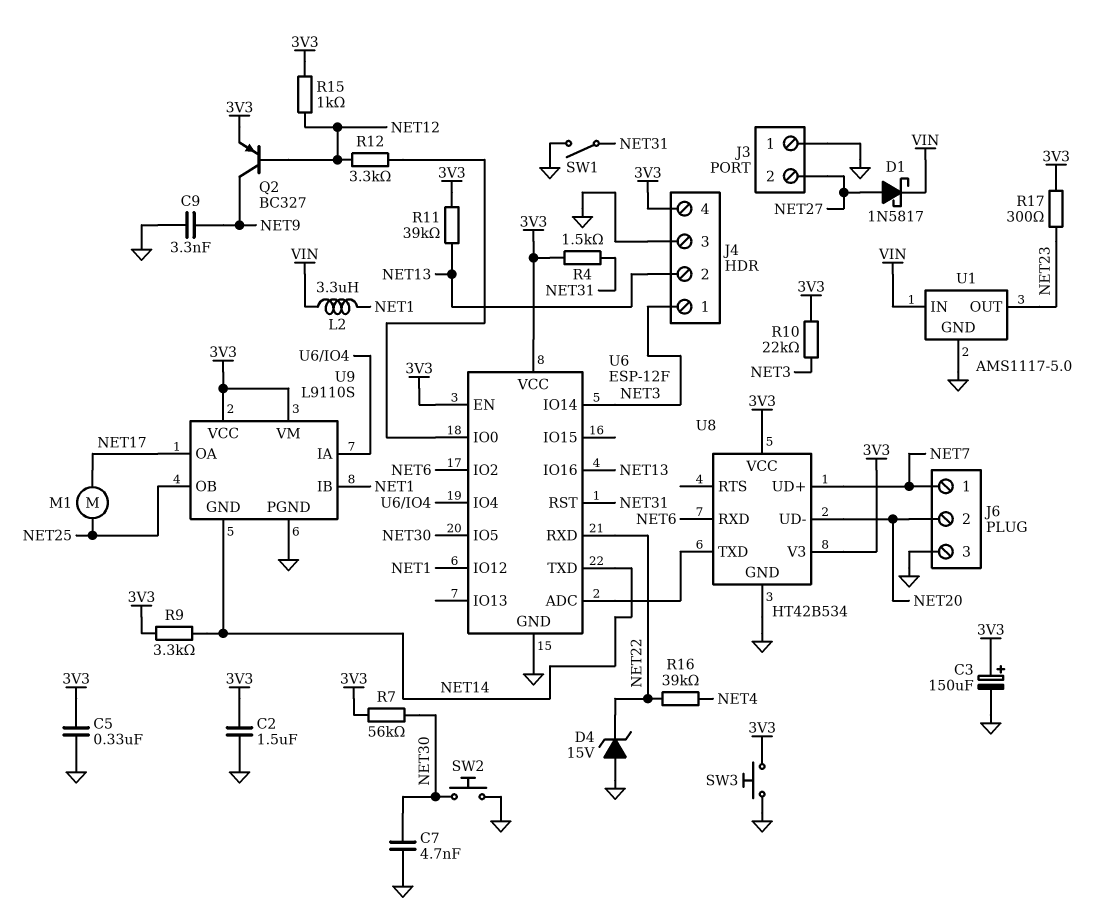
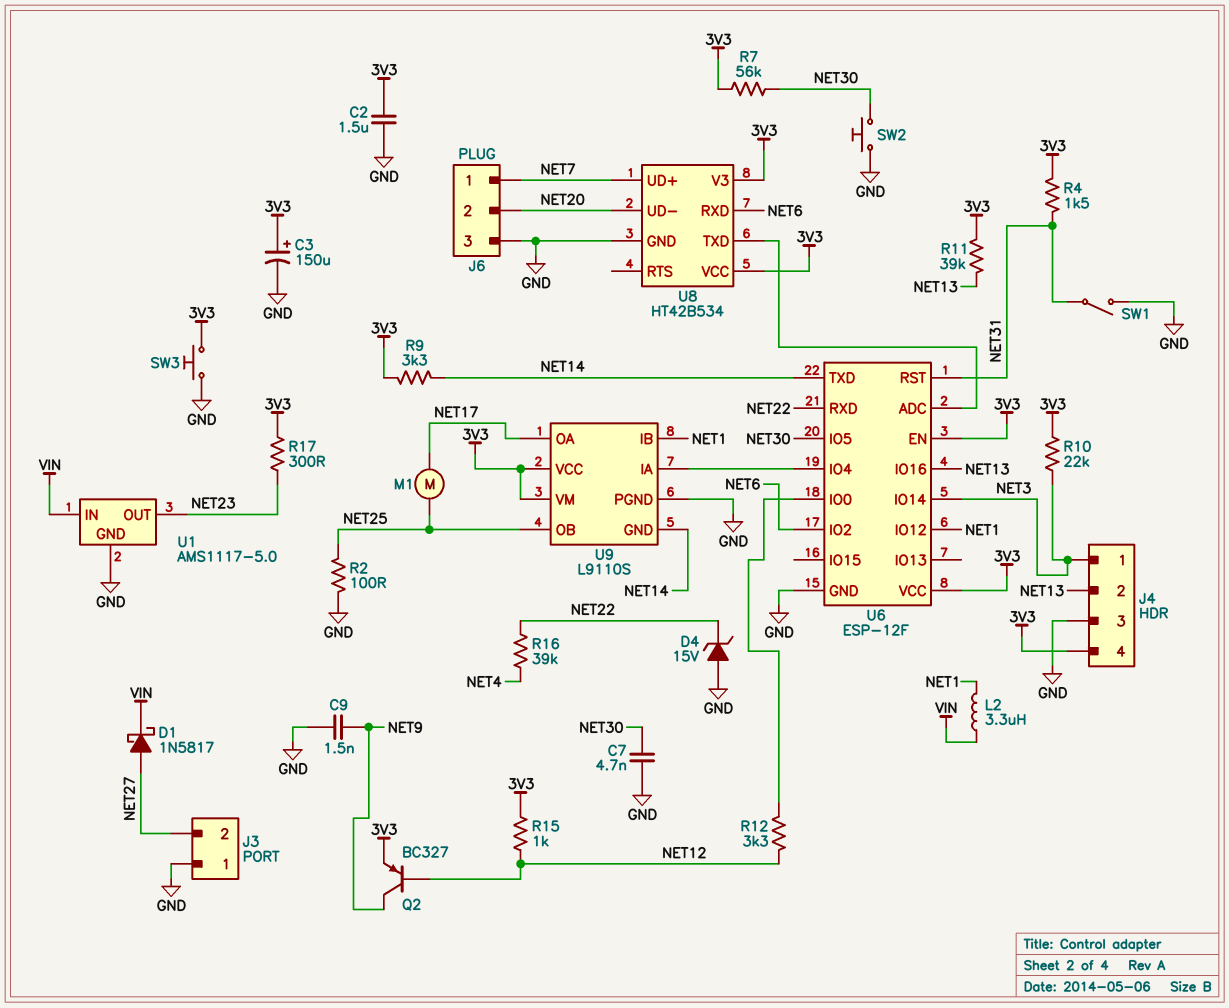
C5: 330nF (3V3, GND) -> none
C9: 3.3nF (GND, NET9) -> 1.5nF (GND, NET9)
R2: none -> 100 (GND, NET25)

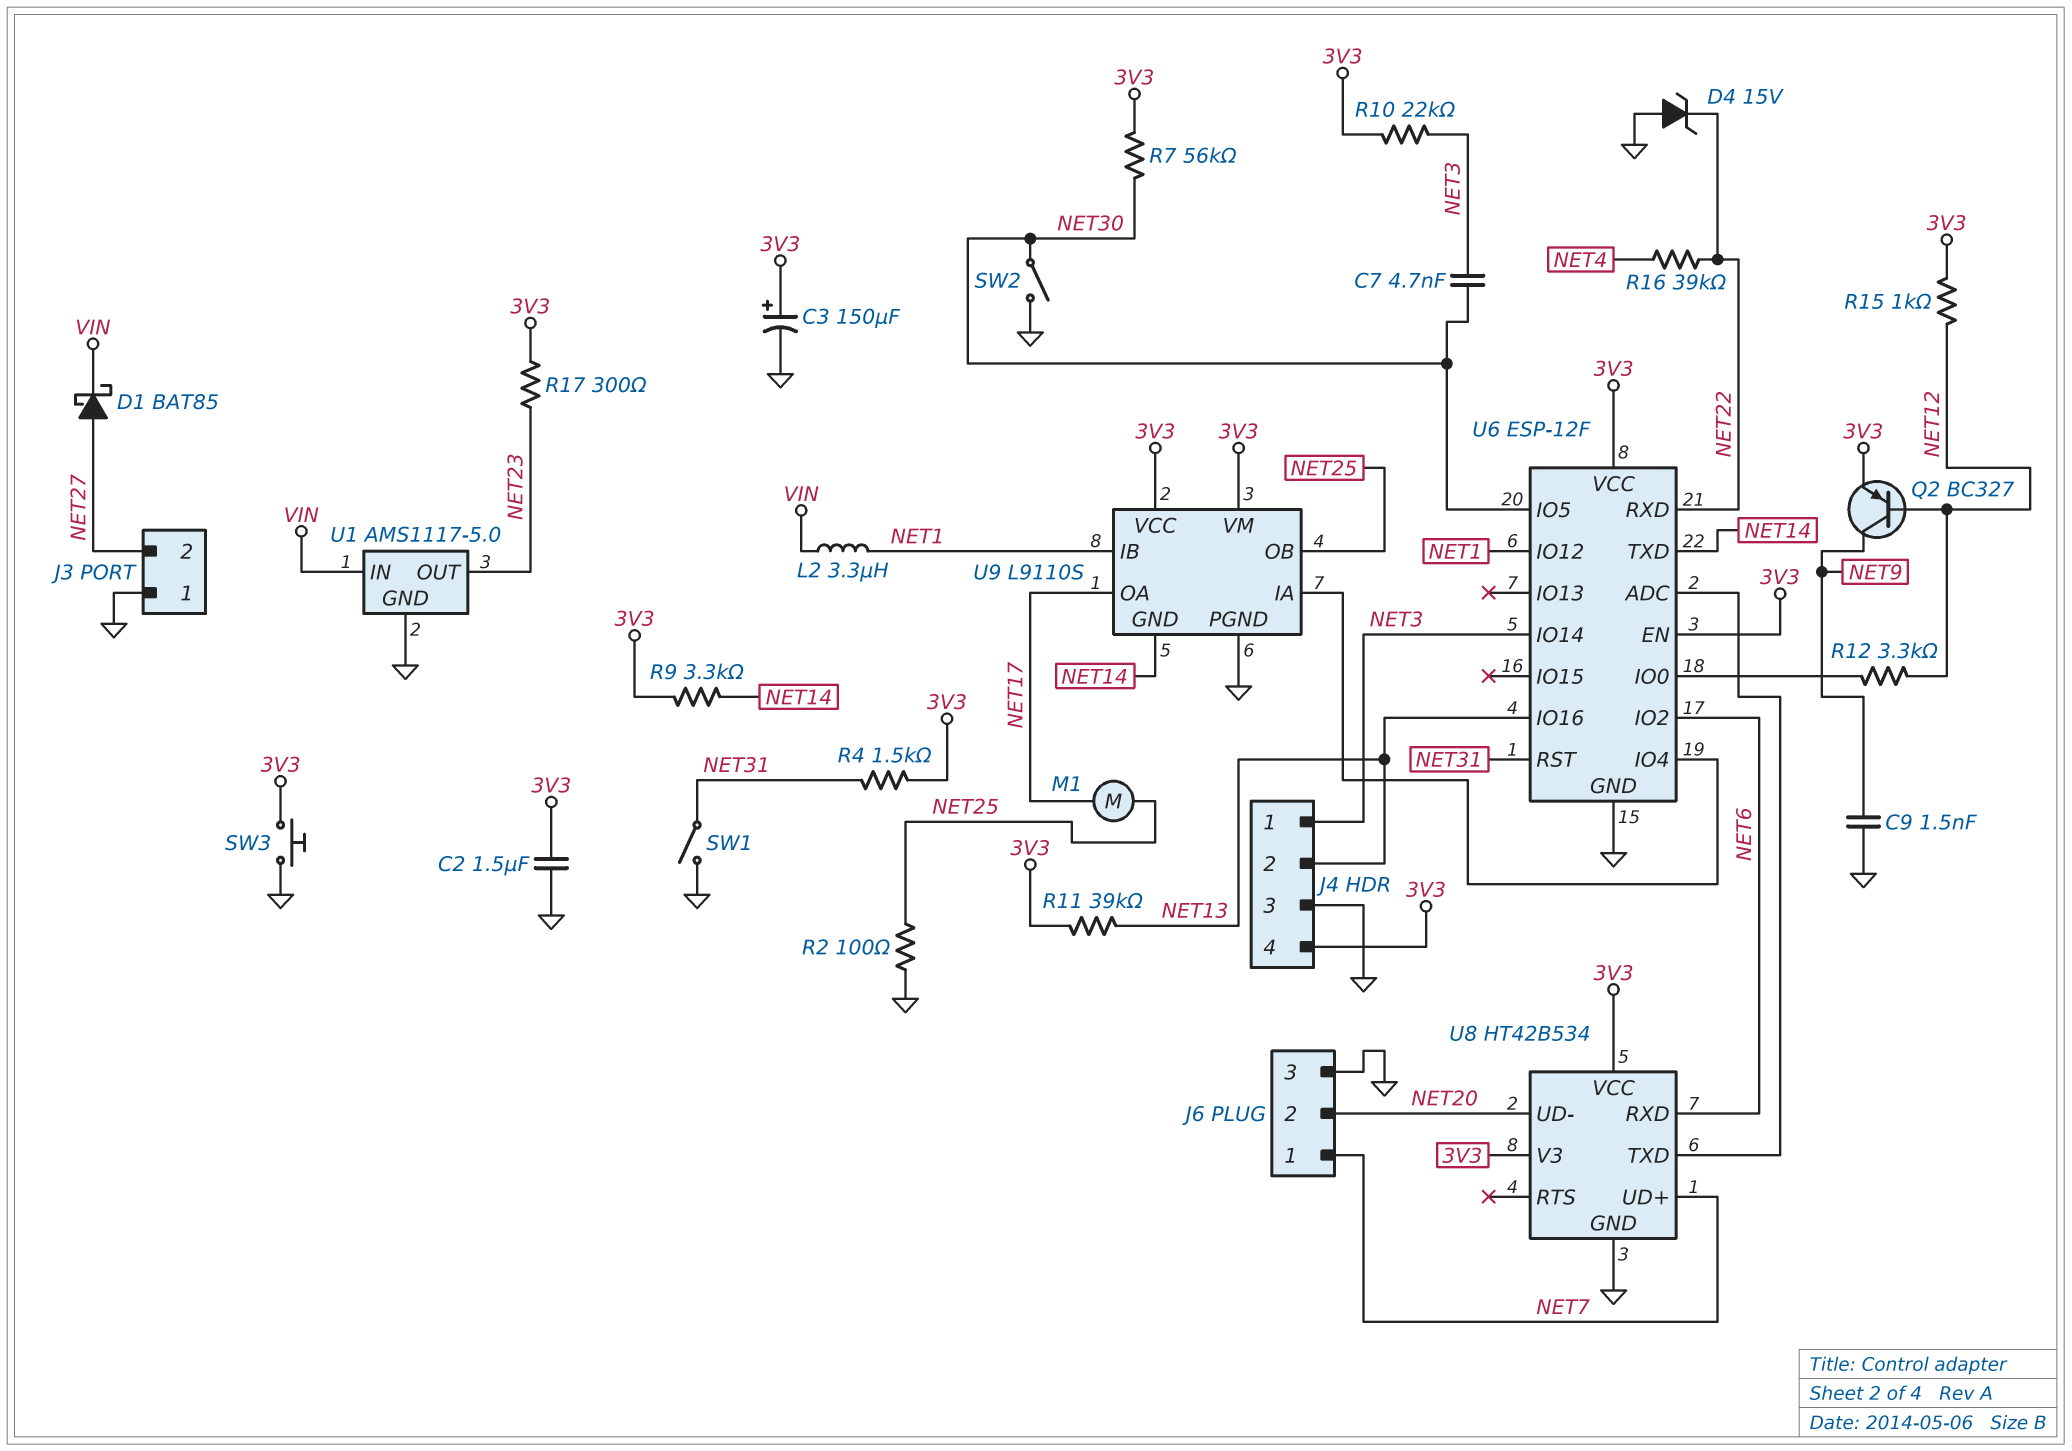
C7: 4.7nF (GND, NET30) -> 4.7nF (NET3, NET30)
D1: schottky 1N5817 (A NET27, K VIN) -> schottky BAT85 (A NET27, K VIN)
SW2: button (GND, NET30) -> switch (GND, NET30)

